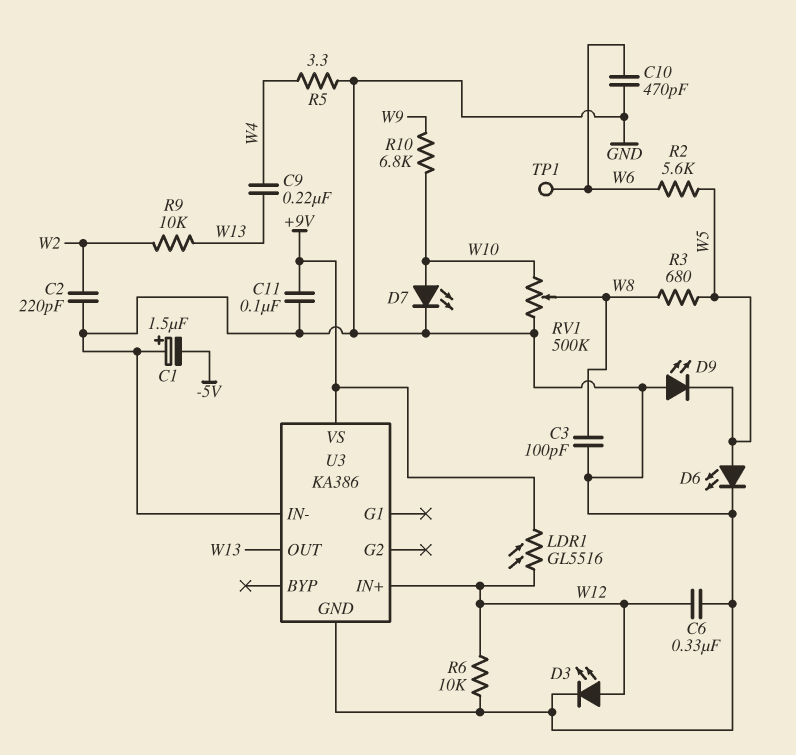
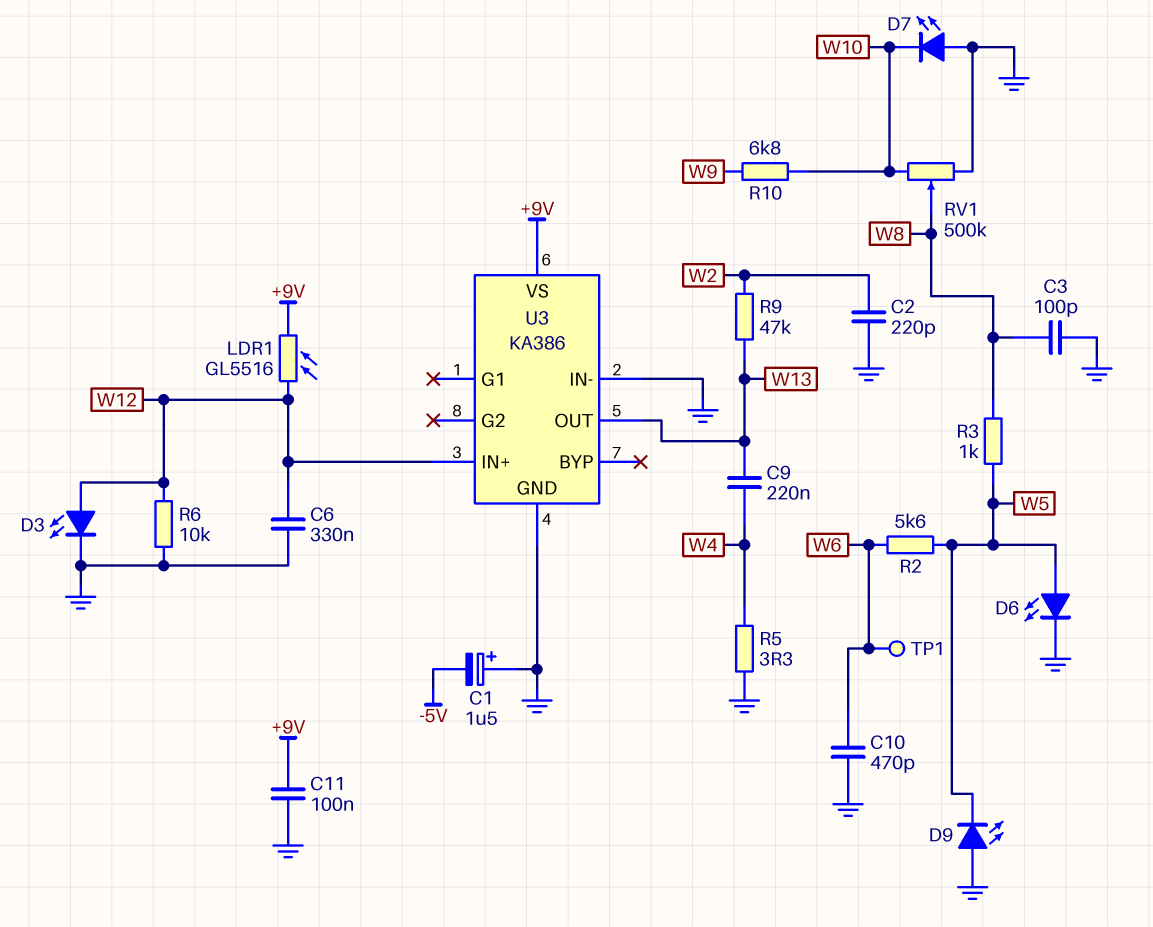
D7: LED (A W10, K GND) -> LED (A GND, K W10)
R3: 680 (W5, W8) -> 1k (W5, W8)
R9: 10k (W2, W13) -> 47k (W2, W13)

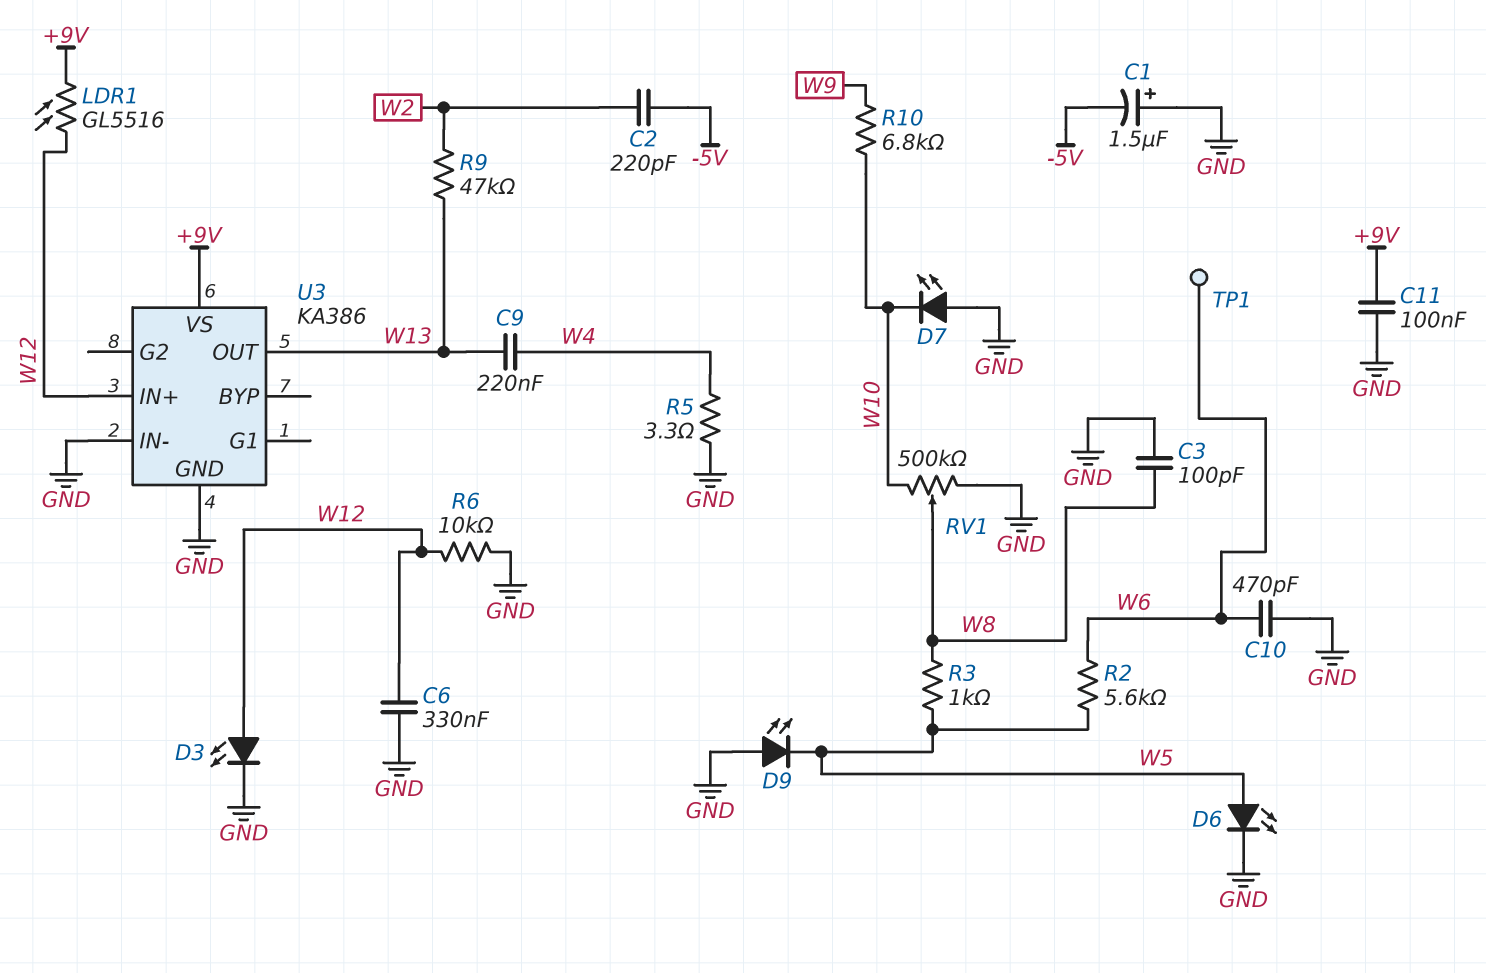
C2: 220pF (GND, W2) -> 220pF (-5V, W2)

